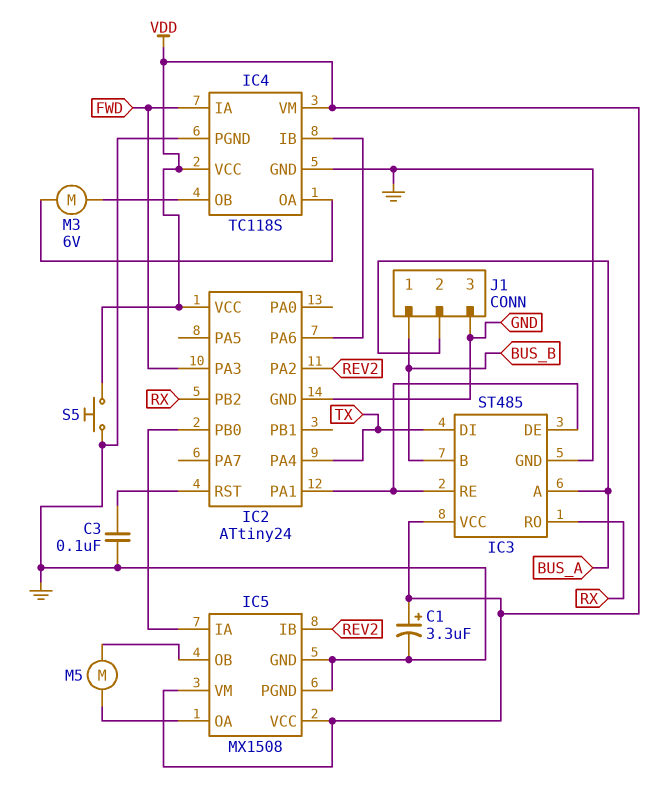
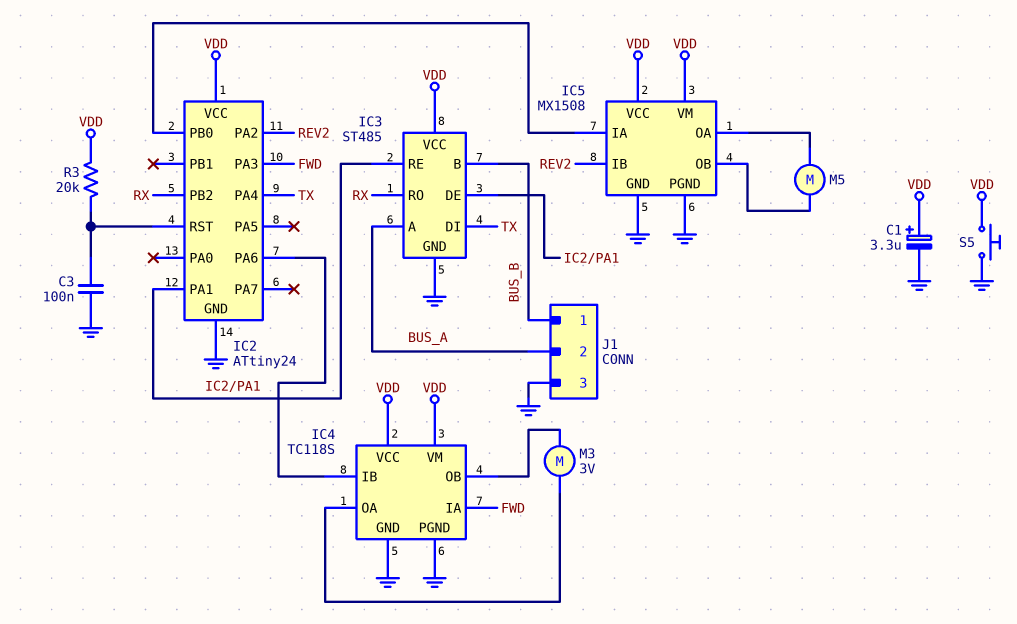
M3: motor 6V (IC4/OA, IC4/OB) -> motor 3V (IC4/OA, IC4/OB)
R3: none -> 20k (IC2/RST, VDD)

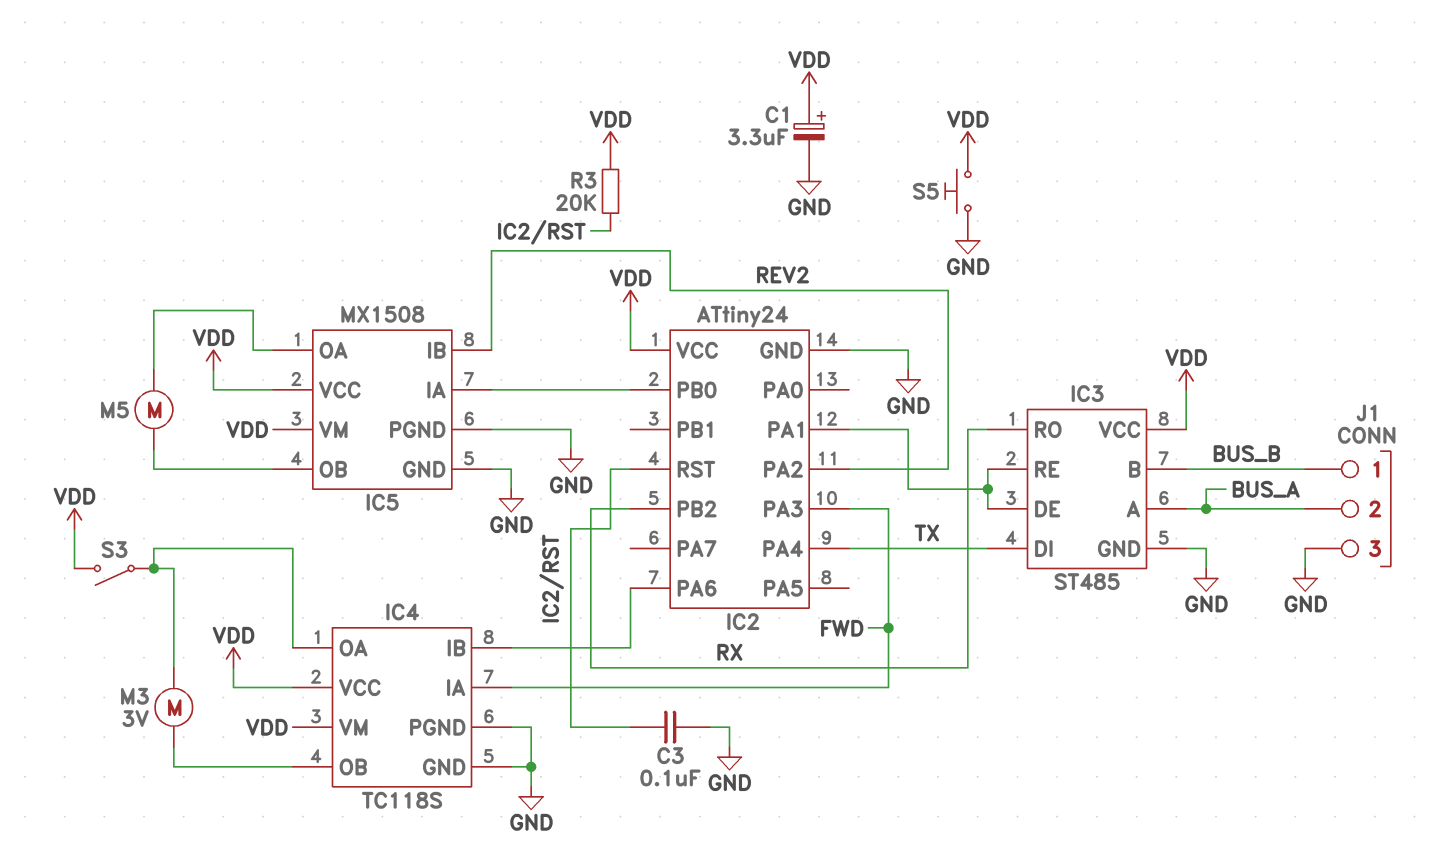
S3: none -> switch (IC4/OA, VDD)

